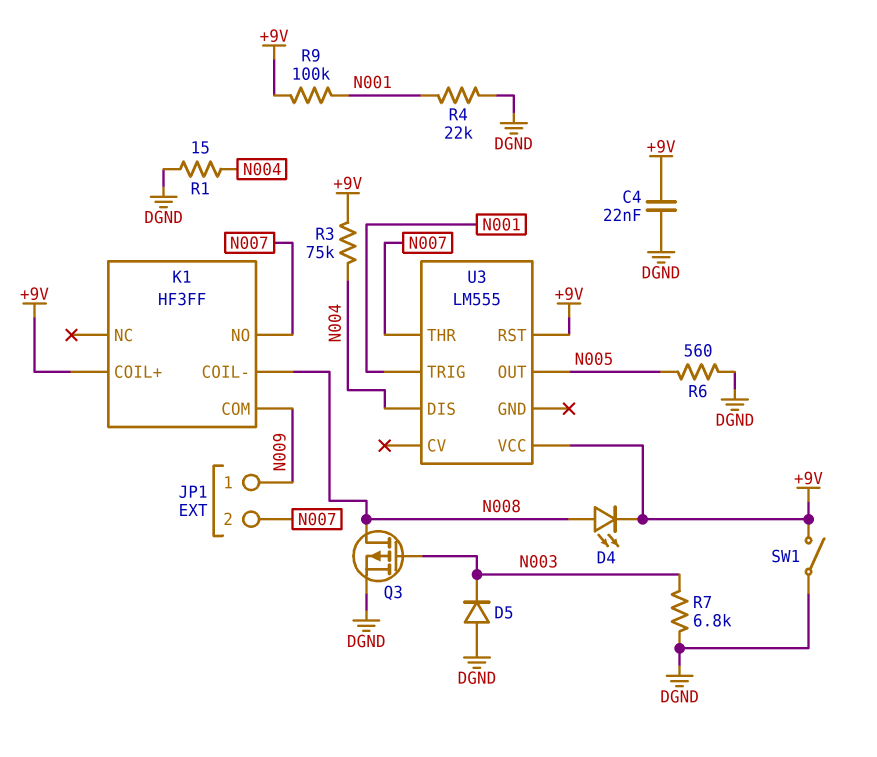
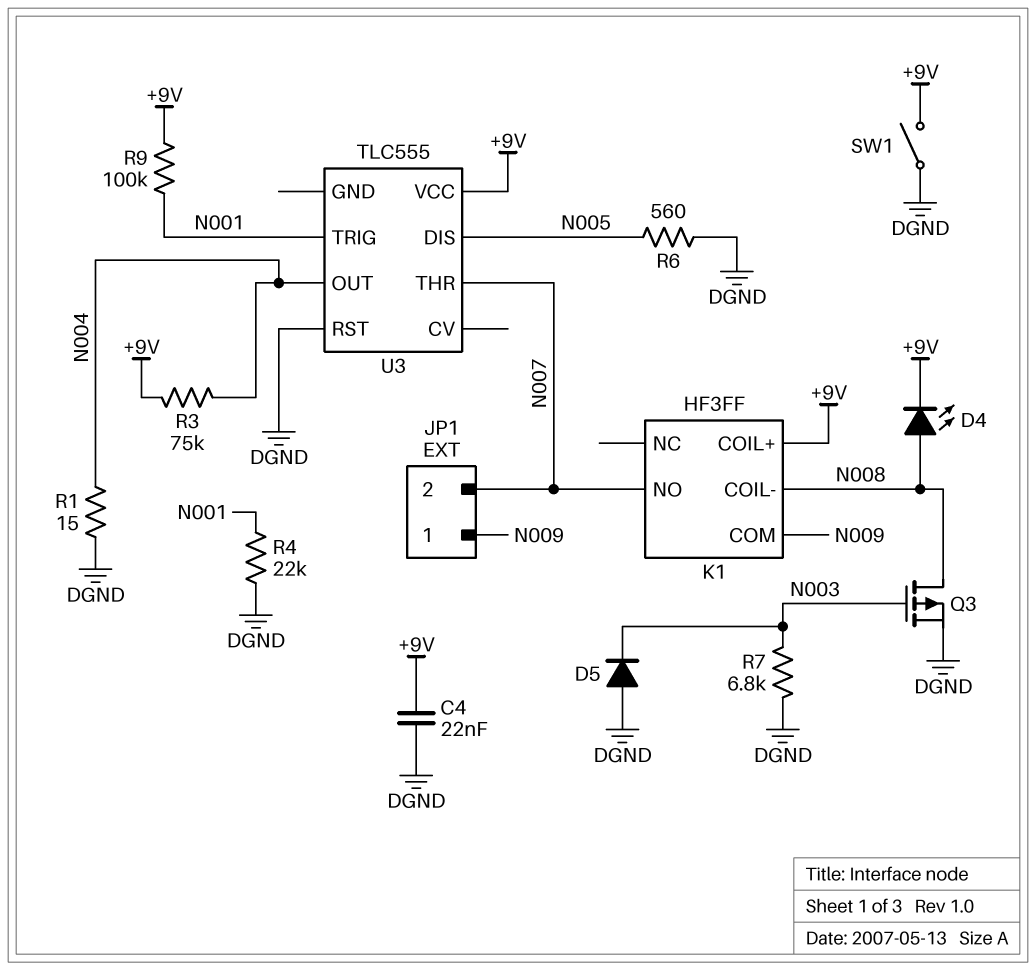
U3: LM555 -> TLC555
U3 pin DIS: N004 -> N005
U3 pin OUT: N005 -> N004
U3 pin RST: +9V -> DGND

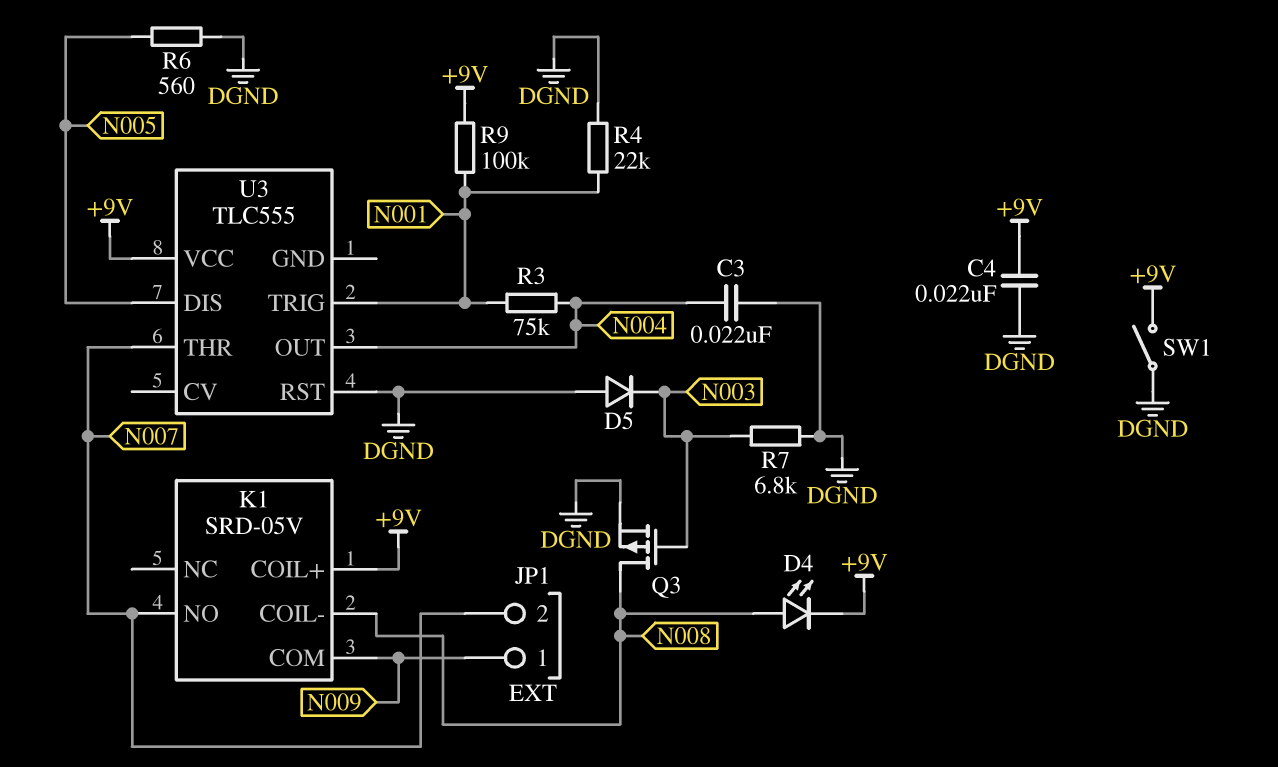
C3: none -> 22nF (DGND, N004)
K1: HF3FF -> SRD-05V
R1: 15 (DGND, N004) -> none
R3: 75k (+9V, N004) -> 75k (N001, N004)

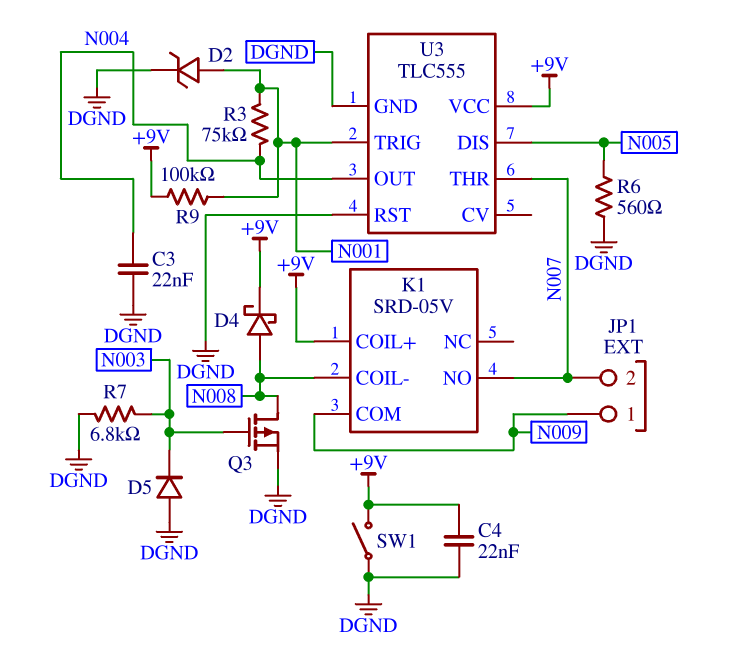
D2: none -> zener (A N001, K DGND)
D4: LED (A N008, K +9V) -> schottky (A N008, K +9V)
R4: 22k (DGND, N001) -> none
U3 pin GND: none -> DGND

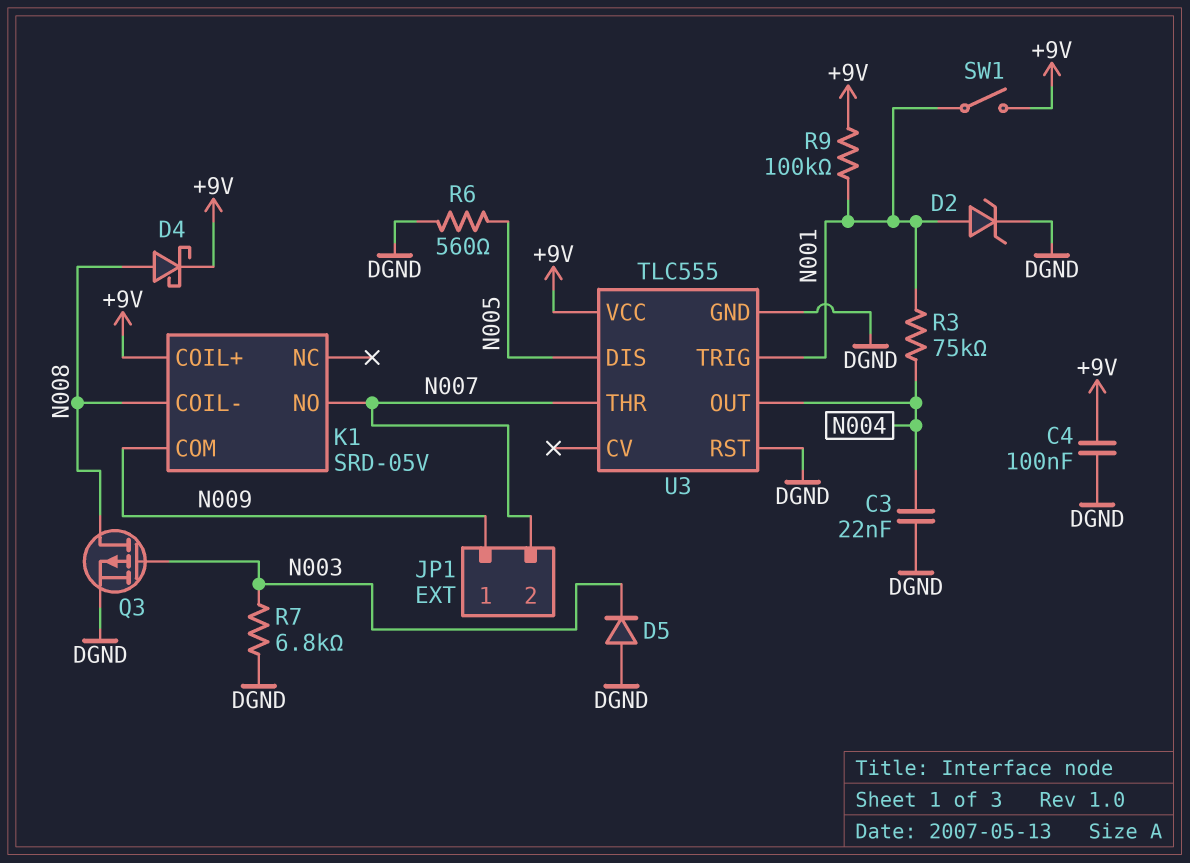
C4: 22nF (+9V, DGND) -> 100nF (+9V, DGND)
SW1: switch (+9V, DGND) -> switch (+9V, N001)

